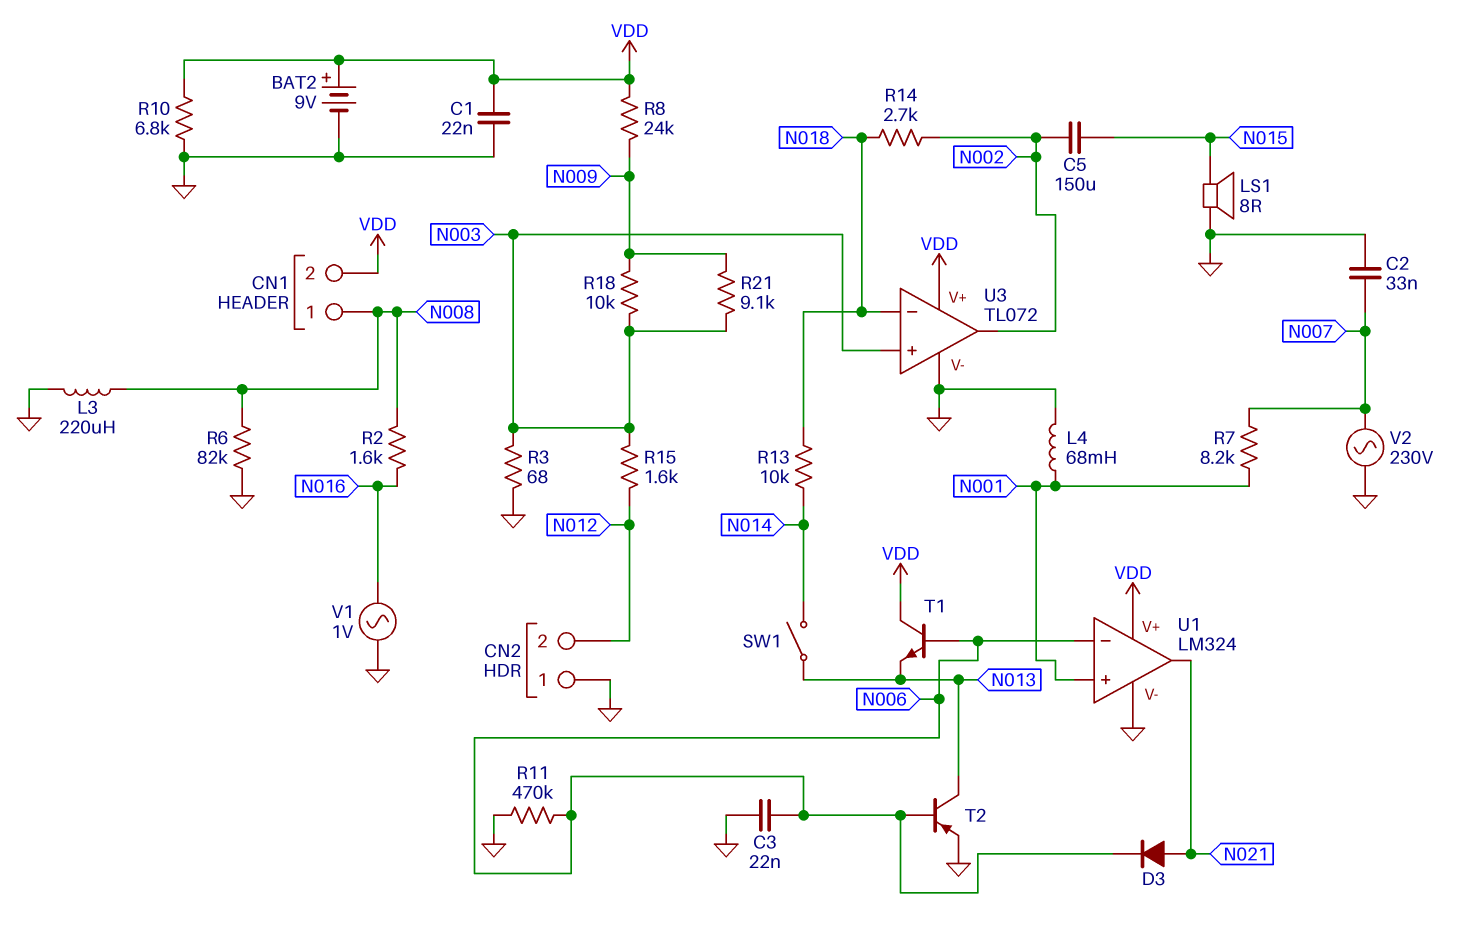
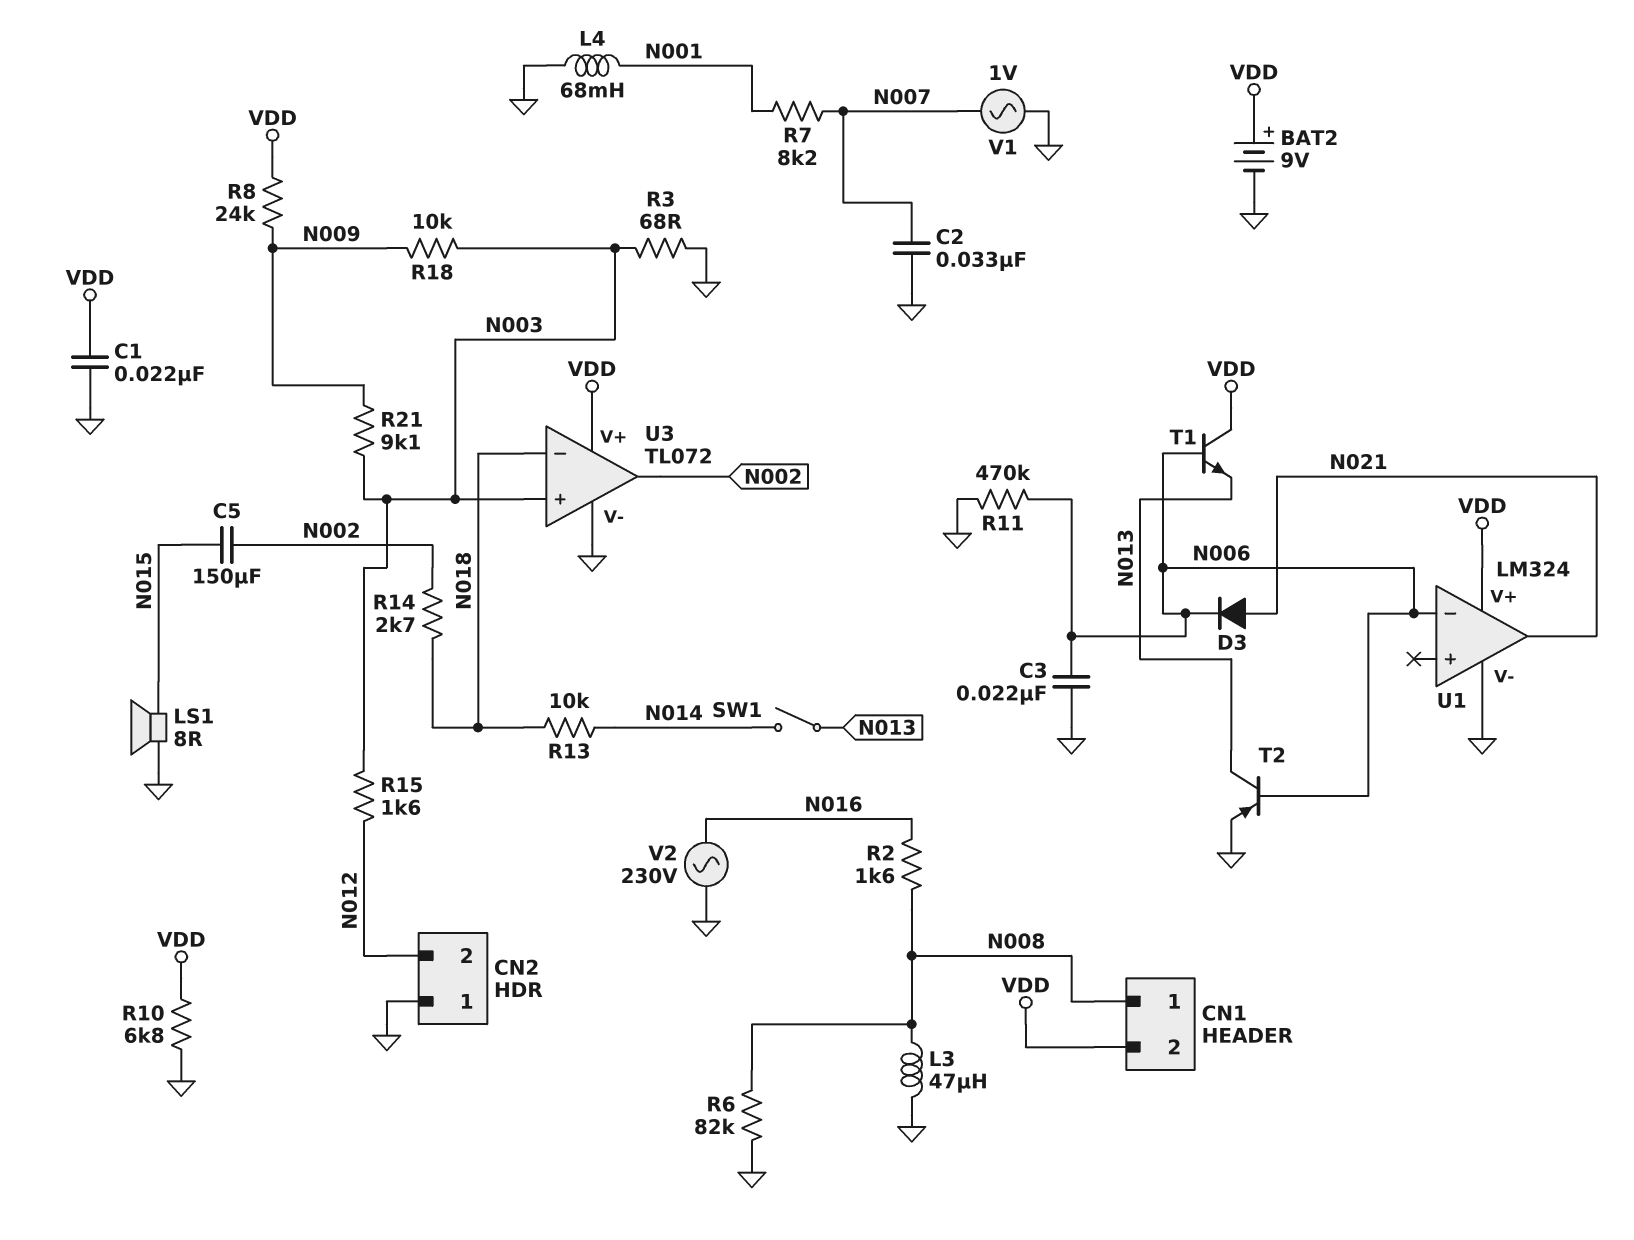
L3: 220uH (GND, N008) -> 47uH (GND, N008)
U1 pin in+: N001 -> none
V1: AC 1V (GND, N016) -> AC 1V (GND, N007)
V2: AC 230V (GND, N007) -> AC 230V (GND, N016)

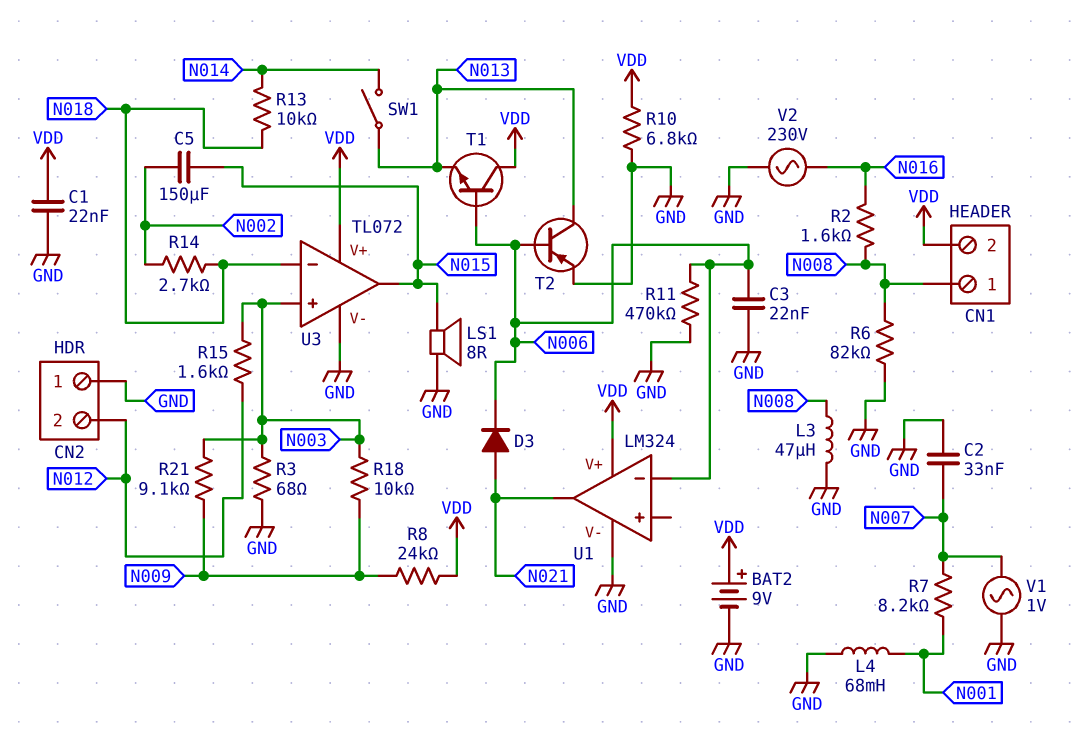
U3 pin out: N002 -> N015

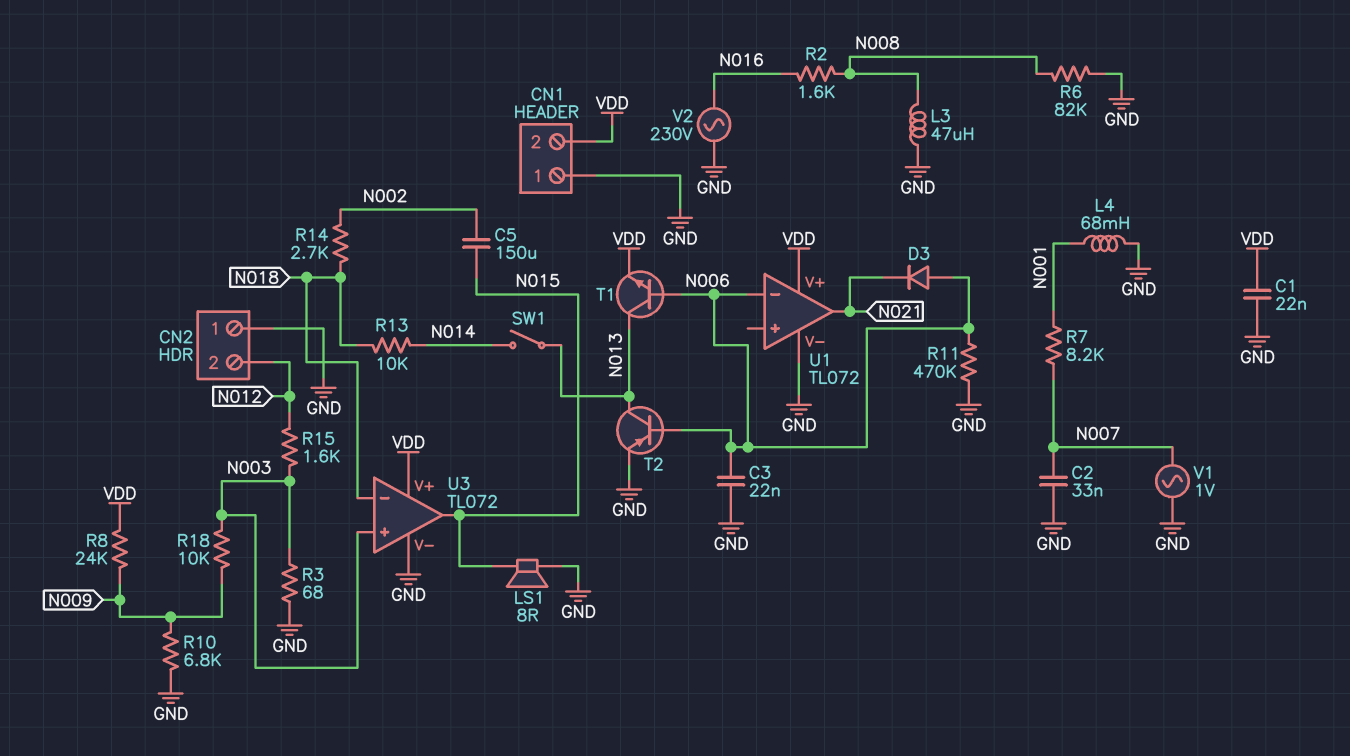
BAT2: 9V (plus VDD, minus GND) -> none
CN1 pin 1: N008 -> GND
D3: diode (A N021, K N006) -> diode (A N006, K N021)
R10: 6.8k (GND, VDD) -> 6.8k (GND, N009)
R21: 9.1k (N003, N009) -> none
T1: NPN (B N006, C VDD, E N013) -> NPN (B N006, C N013, E VDD)
U1: LM324 -> TL072

